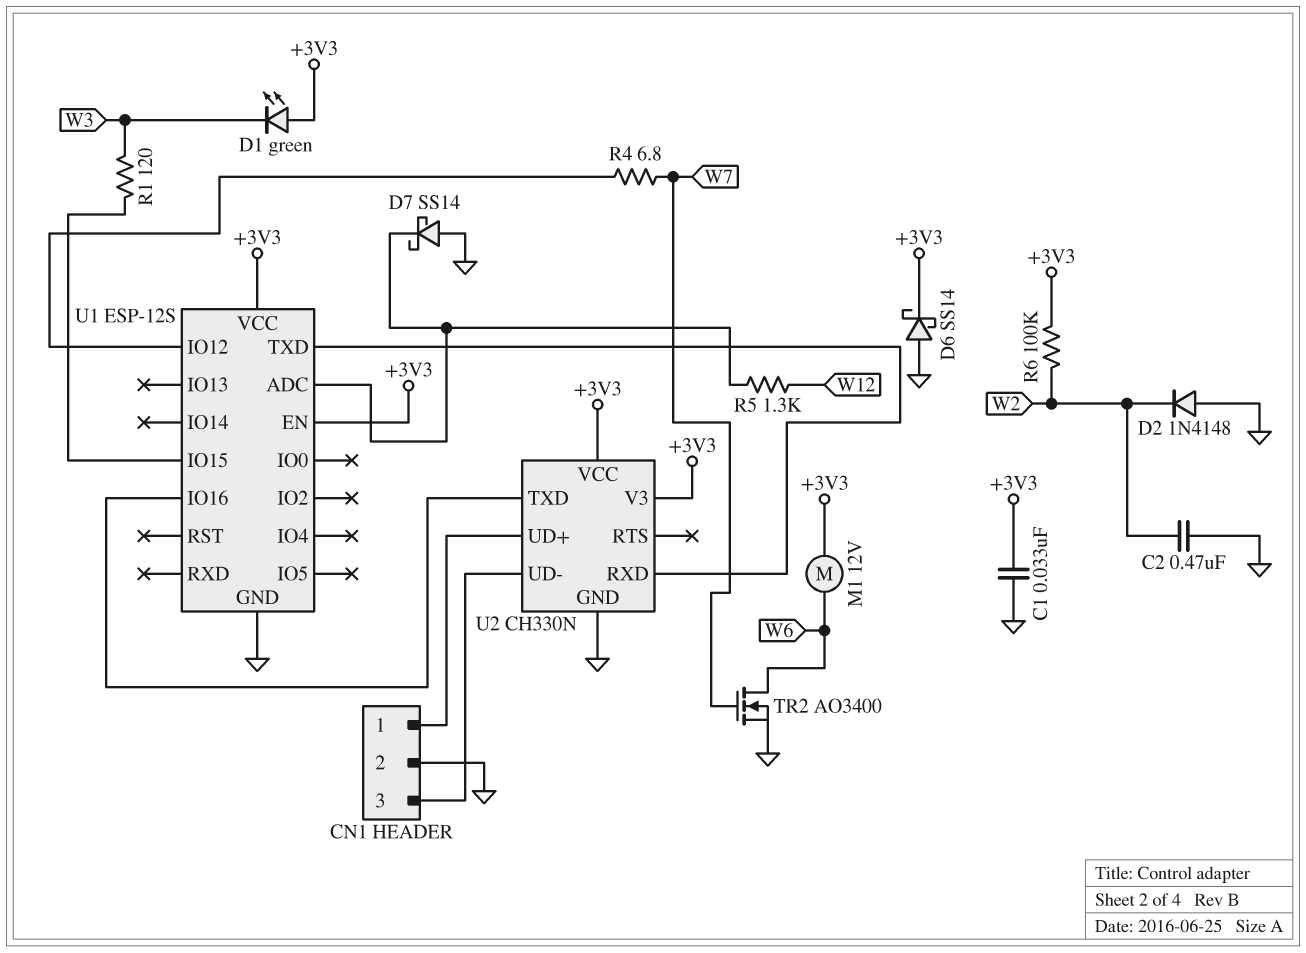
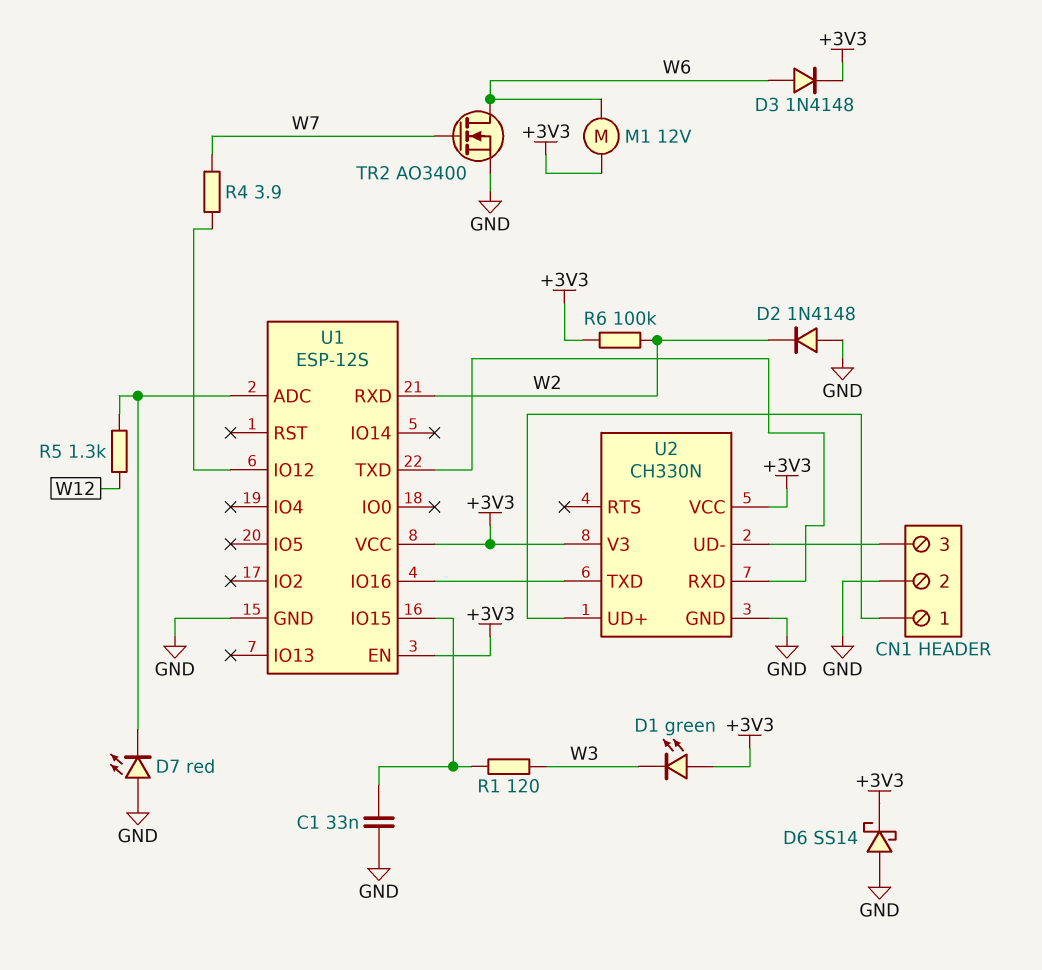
C1: 33nF (+3V3, GND) -> 33nF (GND, U1/IO15)
C2: 470nF (GND, W2) -> none
D3: none -> diode 1N4148 (A W6, K +3V3)
D7: schottky SS14 (A GND, K U1/ADC) -> LED red (A GND, K U1/ADC)
R4: 6.8 (U1/IO12, W7) -> 3.9 (U1/IO12, W7)
U1 pin RXD: none -> W2

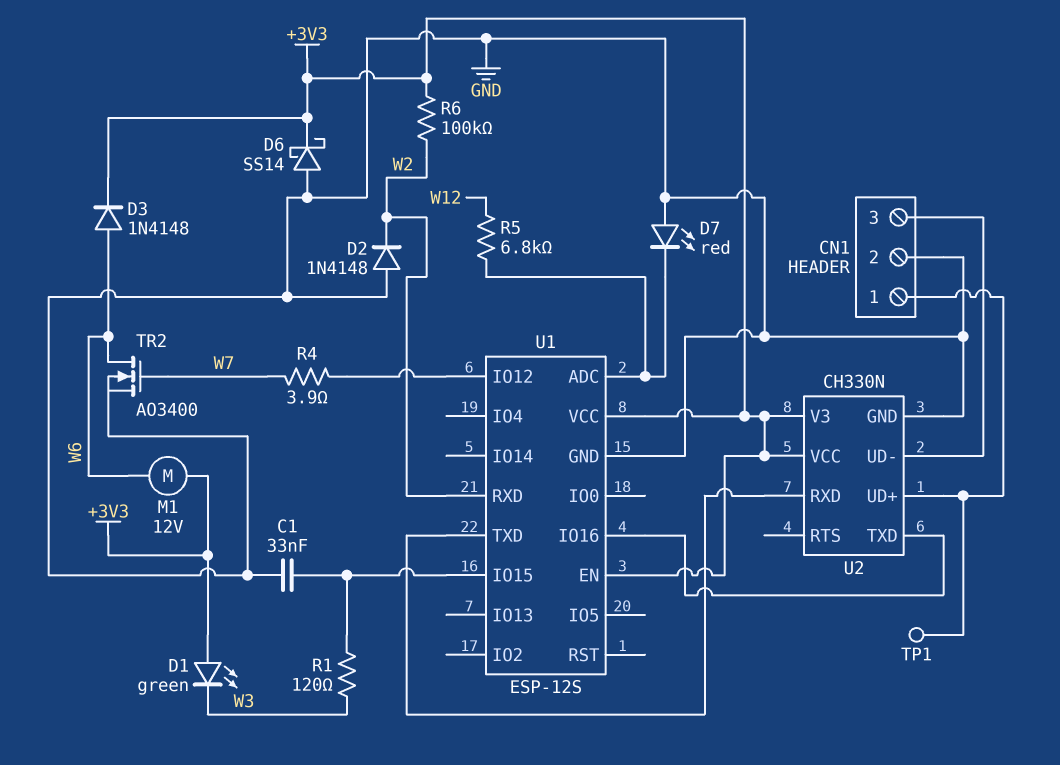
R5: 1.3k (U1/ADC, W12) -> 6.8k (U1/ADC, W12)
TP1: none -> test point (CN1/1)

